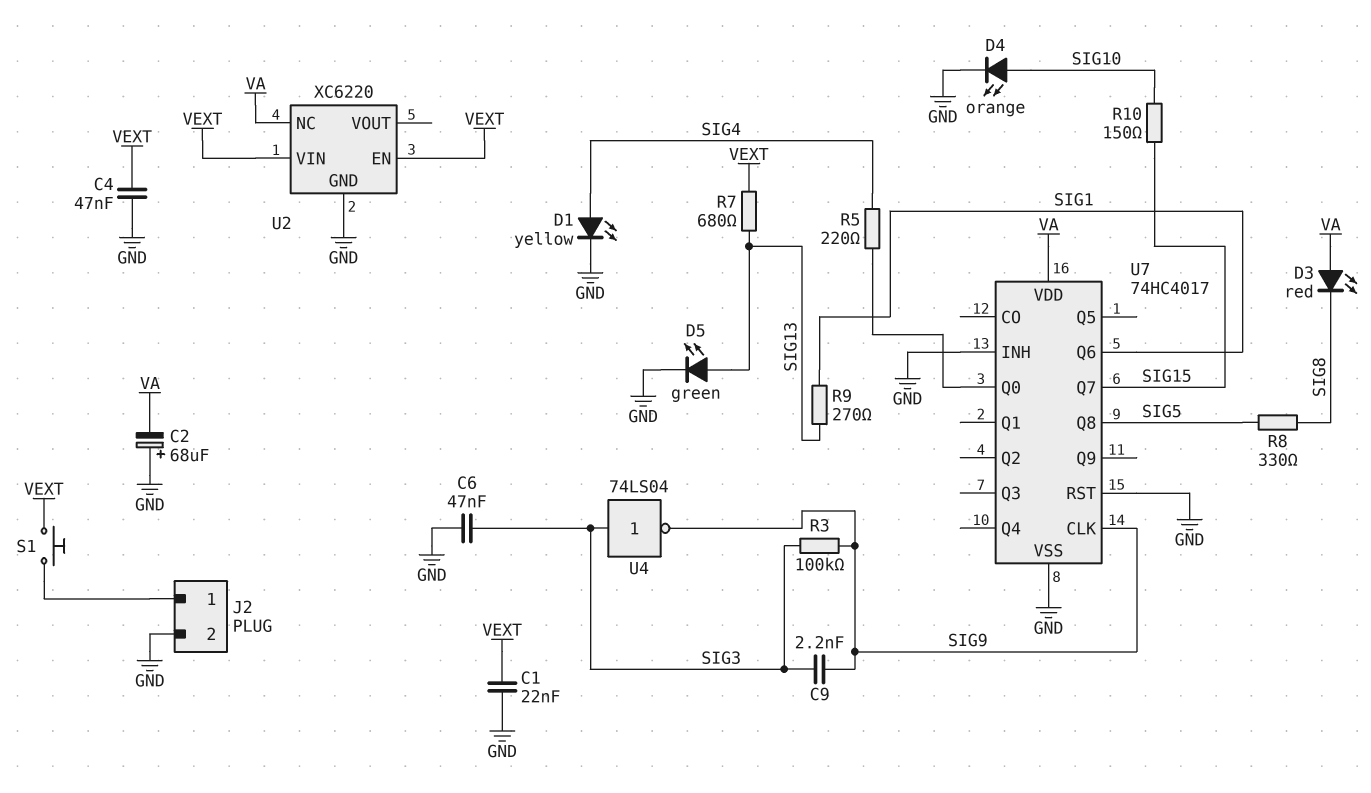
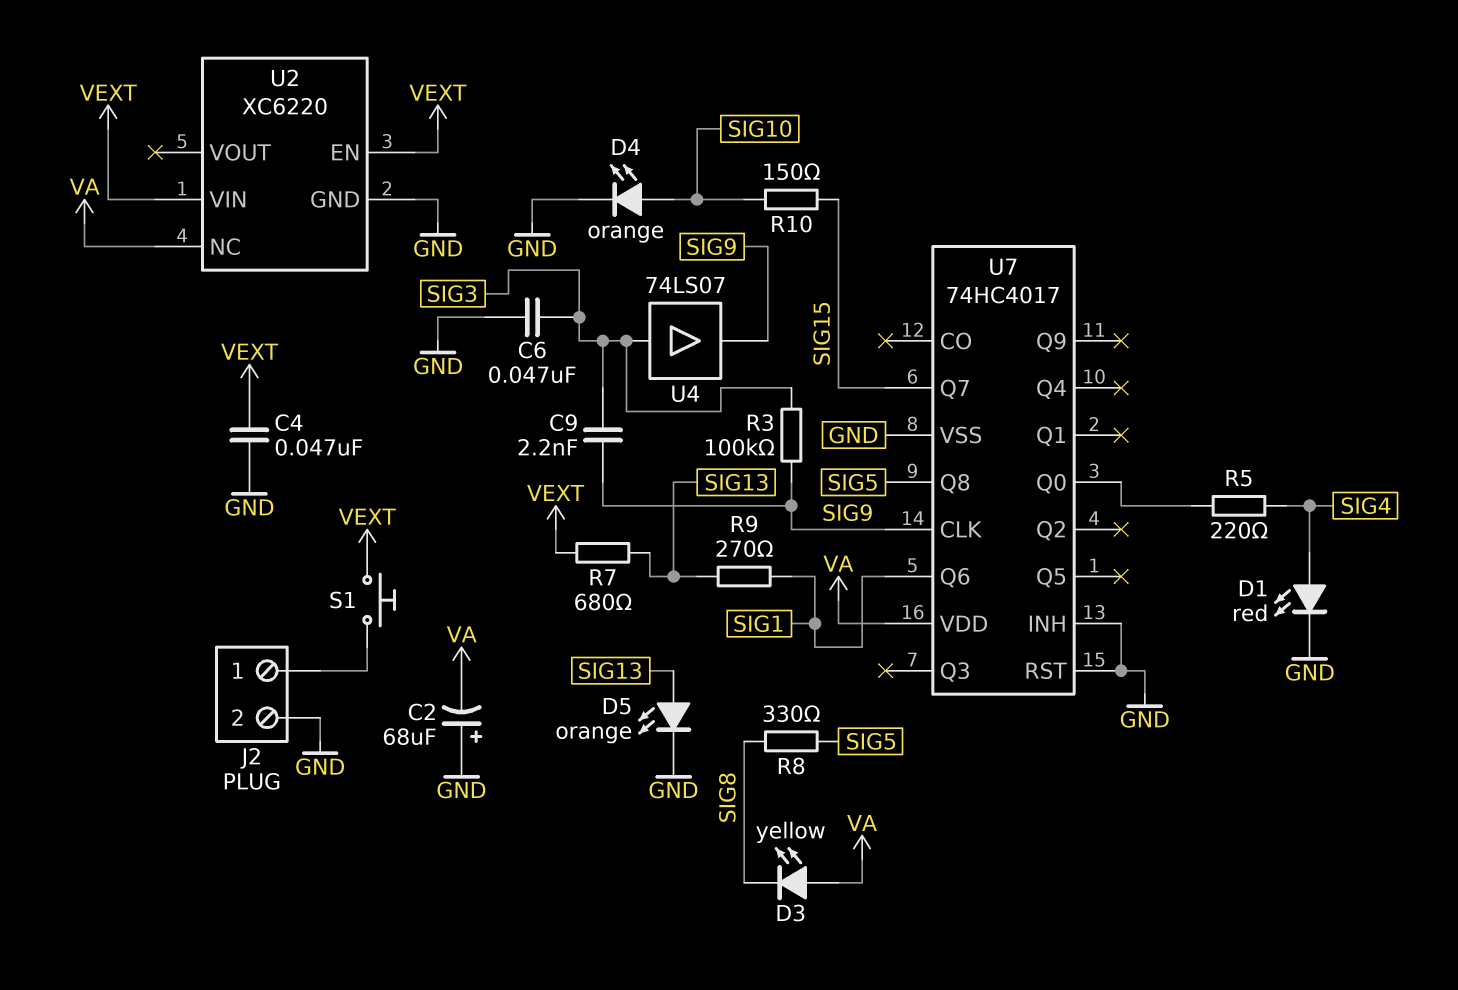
C1: 22nF (GND, VEXT) -> none
D1: LED yellow (A SIG4, K GND) -> LED red (A SIG4, K GND)
D3: LED red (A VA, K SIG8) -> LED yellow (A VA, K SIG8)
D5: LED green (A SIG13, K GND) -> LED orange (A SIG13, K GND)
U4: NOT 74LS04 (in SIG3, out SIG9) -> buffer 74LS07 (in SIG3, out SIG9)

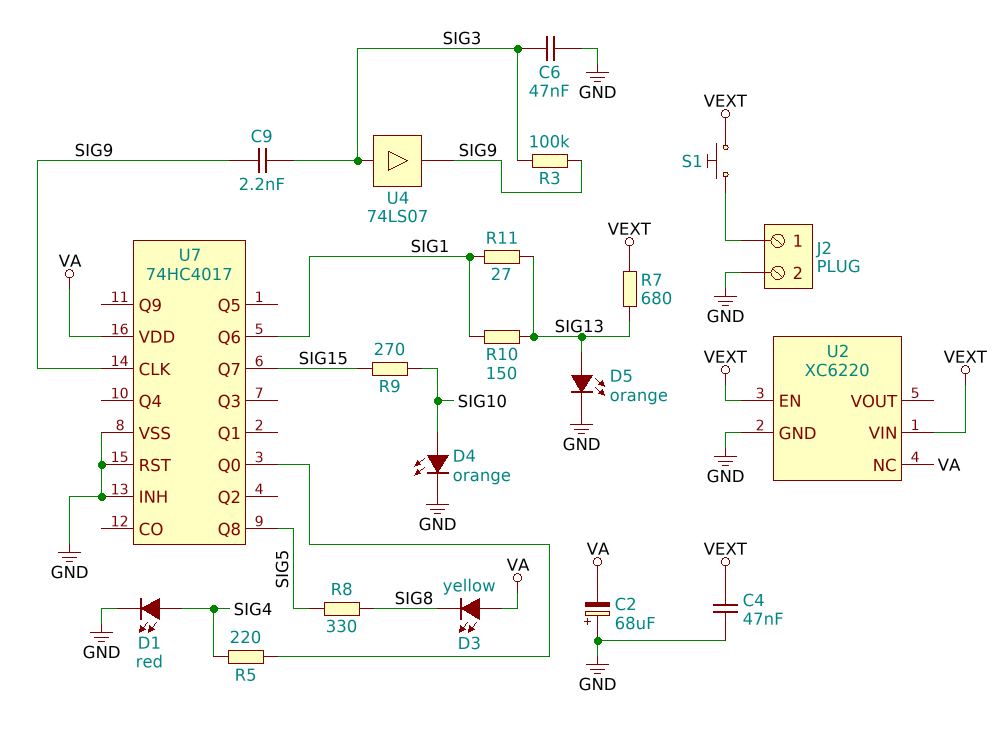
R9: 270 (SIG1, SIG13) -> 270 (SIG10, SIG15)
R10: 150 (SIG10, SIG15) -> 150 (SIG1, SIG13)
R11: none -> 27 (SIG1, SIG13)

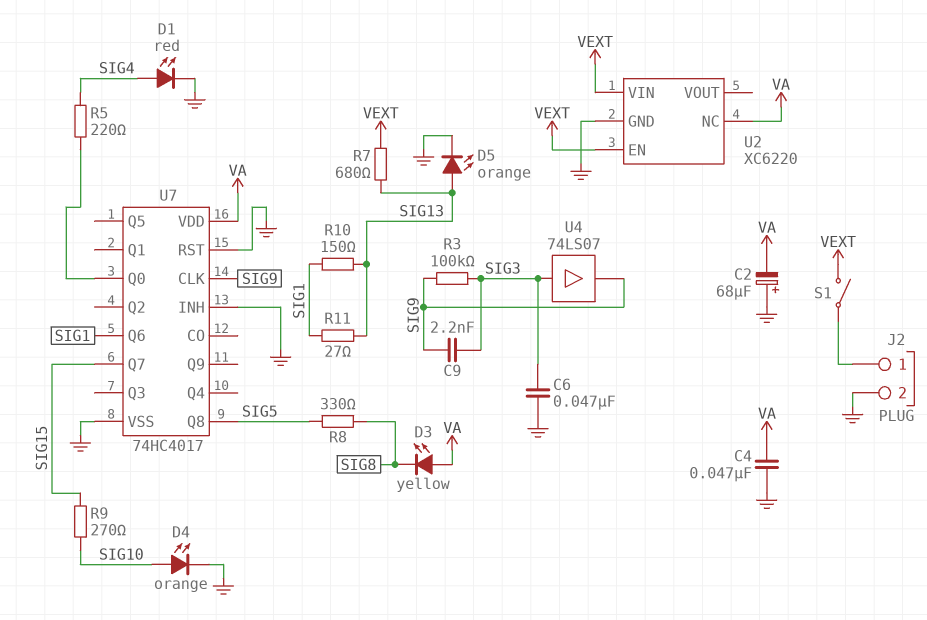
C4: 47nF (GND, VEXT) -> 47nF (GND, VA)
S1: button (J2/1, VEXT) -> switch (J2/1, VEXT)

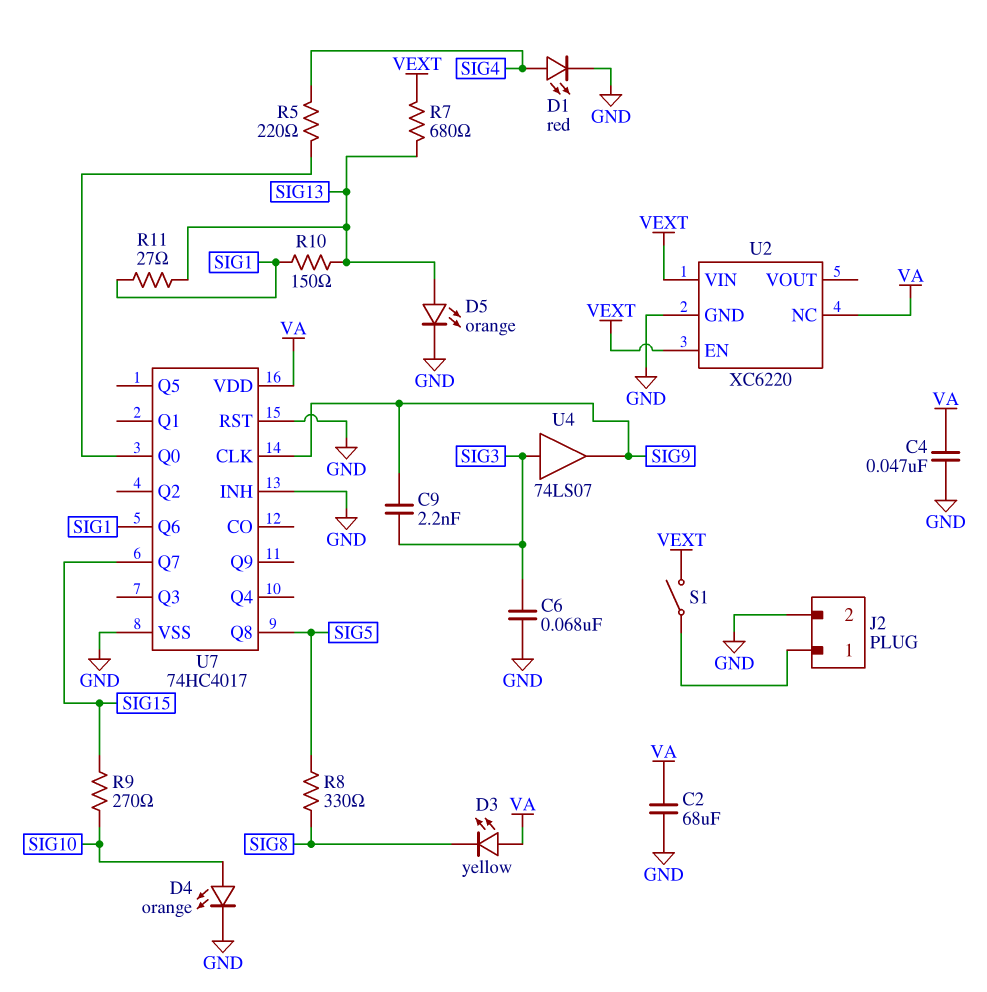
C2: 68uF (plus GND, minus VA) -> 68uF (GND, VA)
C6: 47nF (GND, SIG3) -> 68nF (GND, SIG3)
R3: 100k (SIG3, SIG9) -> none

